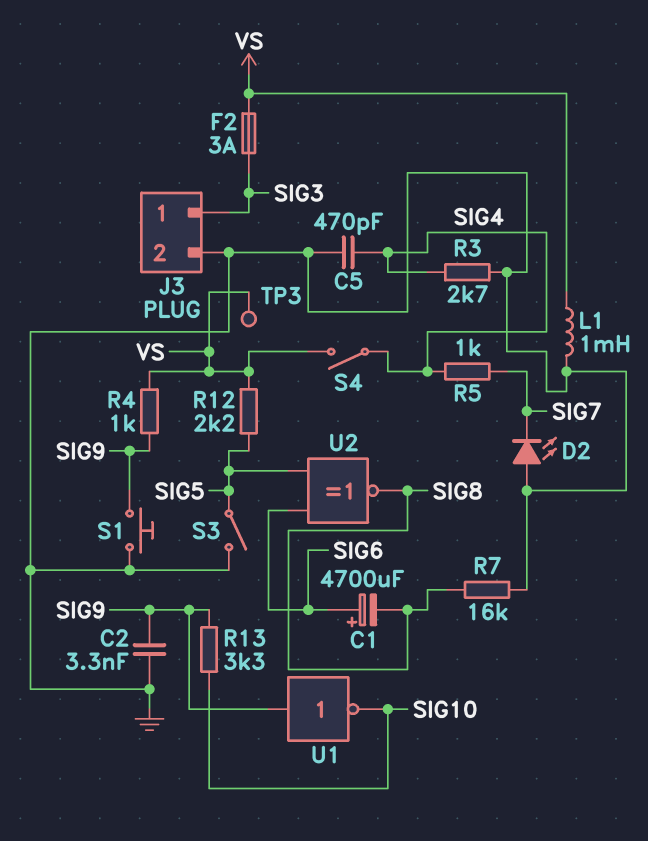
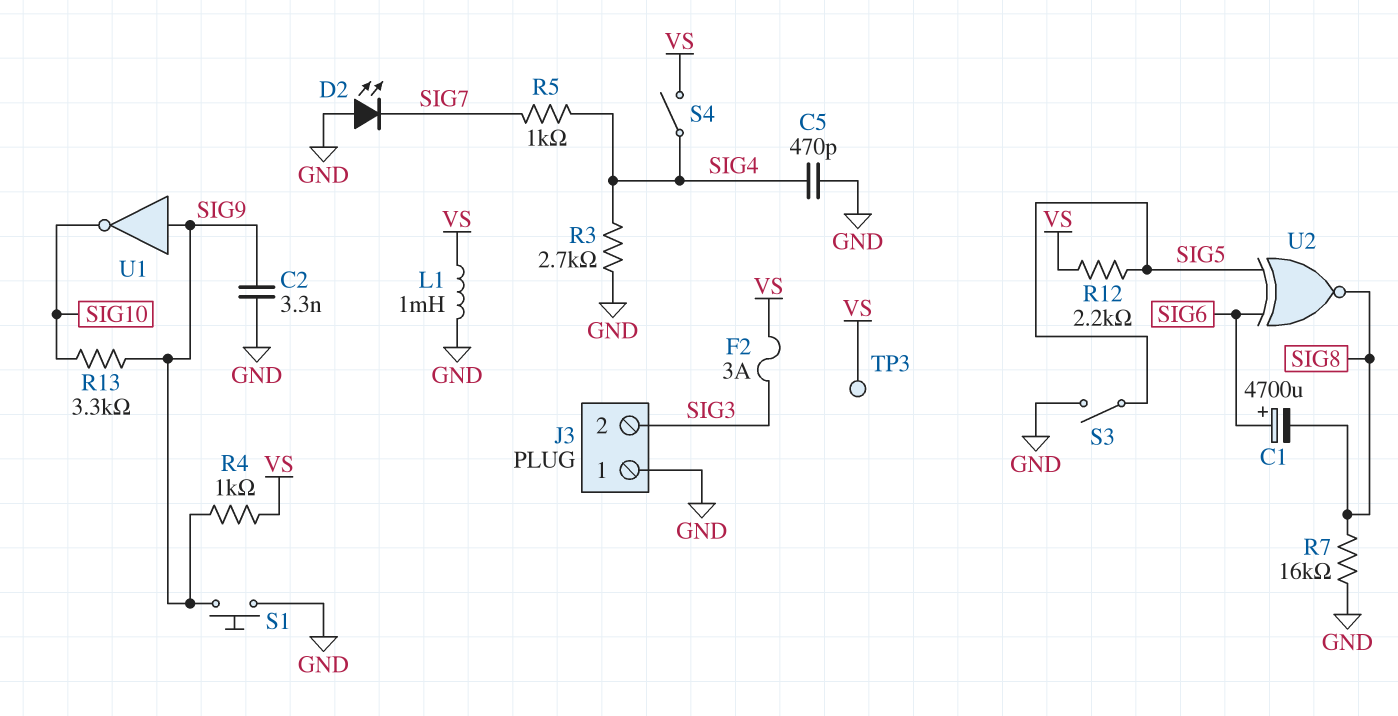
J3 pin 1: SIG3 -> GND
J3 pin 2: GND -> SIG3

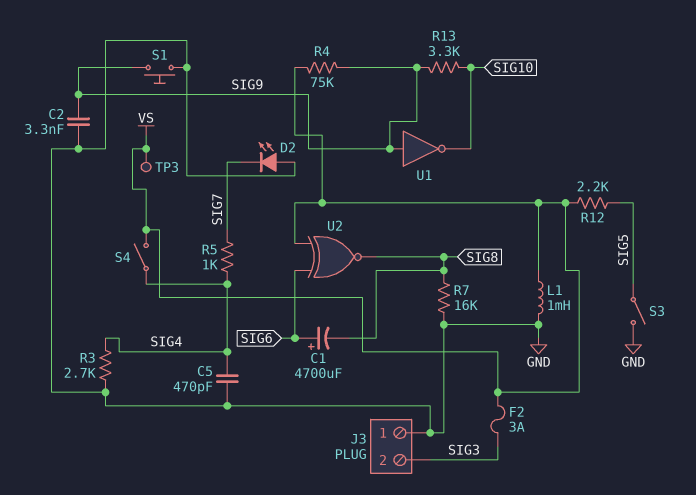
R4: 1k (SIG9, VS) -> 75k (SIG9, VS)
U2: XNOR (in SIG5, in SIG6, out SIG8) -> XNOR (in SIG6, in VS, out SIG8)

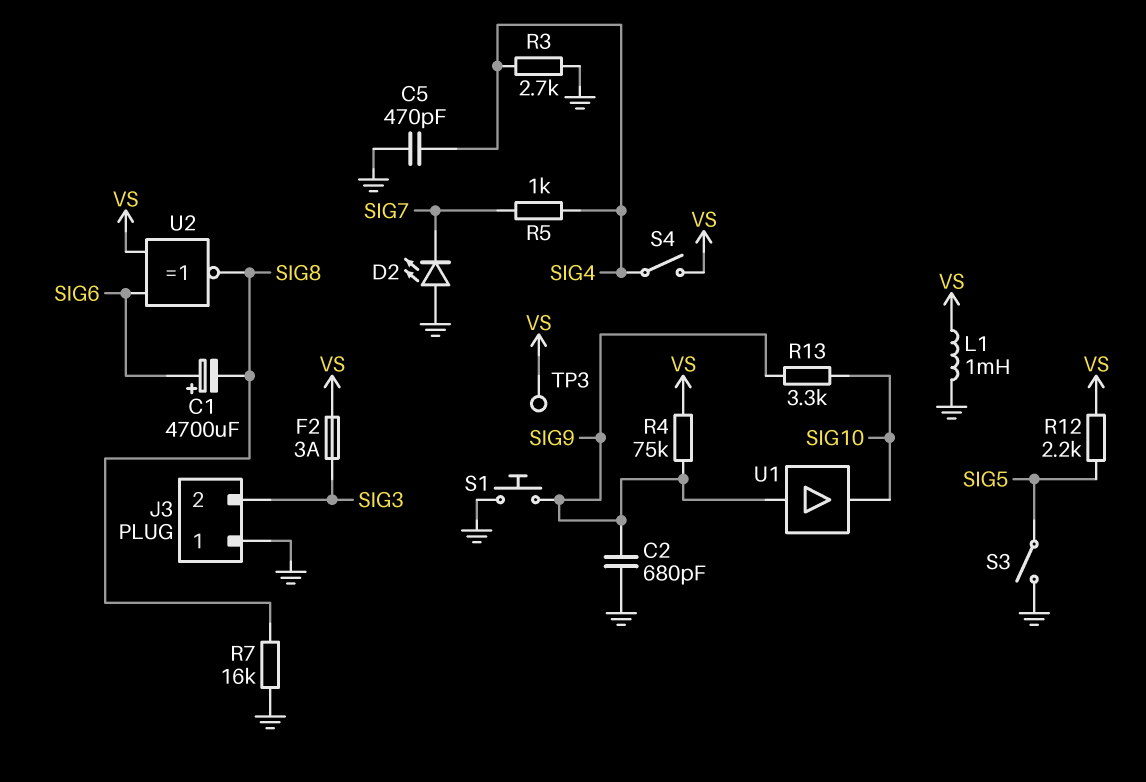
C2: 3.3nF (GND, SIG9) -> 680pF (GND, SIG9)
U1: NOT (in SIG9, out SIG10) -> buffer (in SIG9, out SIG10)

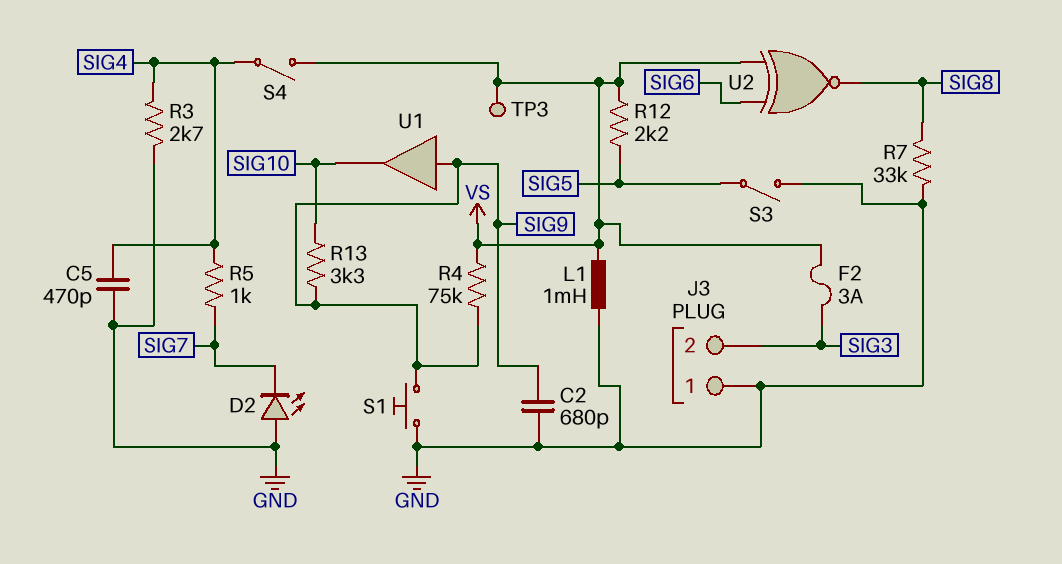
C1: 4700uF (plus SIG6, minus SIG8) -> none
R7: 16k (GND, SIG8) -> 33k (GND, SIG8)

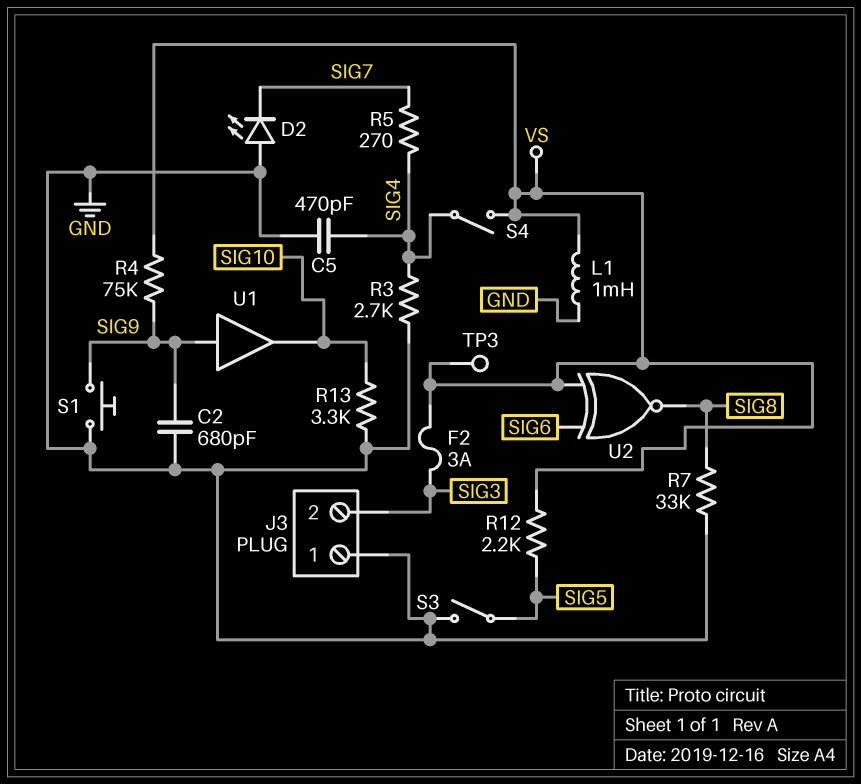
R5: 1k (SIG4, SIG7) -> 270 (SIG4, SIG7)
R13: 3.3k (SIG9, SIG10) -> 3.3k (GND, SIG10)

